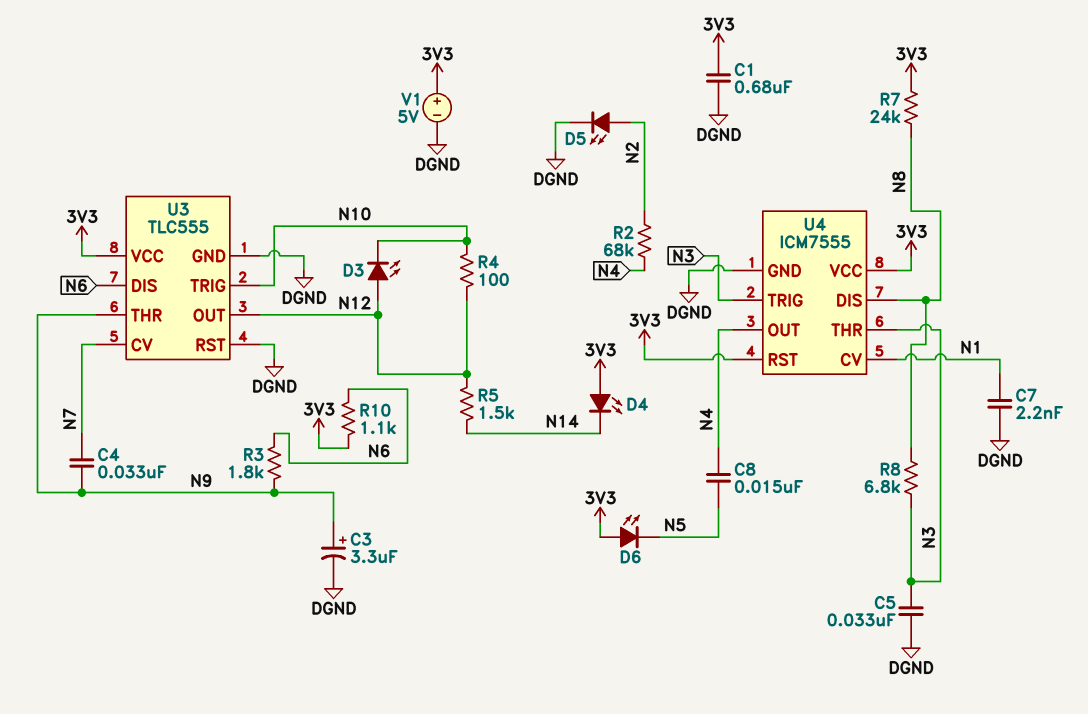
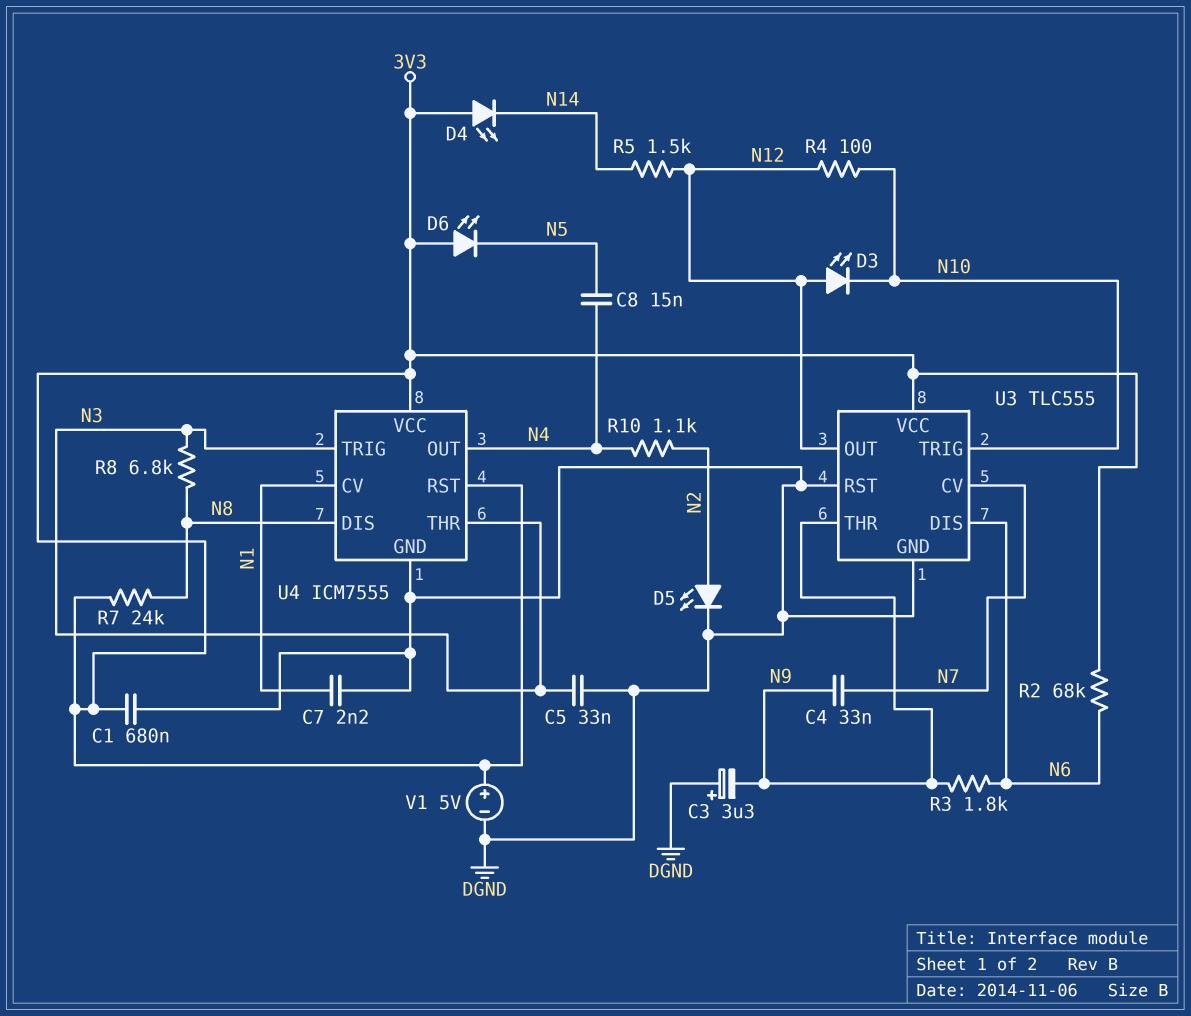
C3: 3.3uF (plus N9, minus DGND) -> 3.3uF (plus DGND, minus N9)
R2: 68k (N2, N4) -> 68k (3V3, N6)
R10: 1.1k (3V3, N6) -> 1.1k (N2, N4)

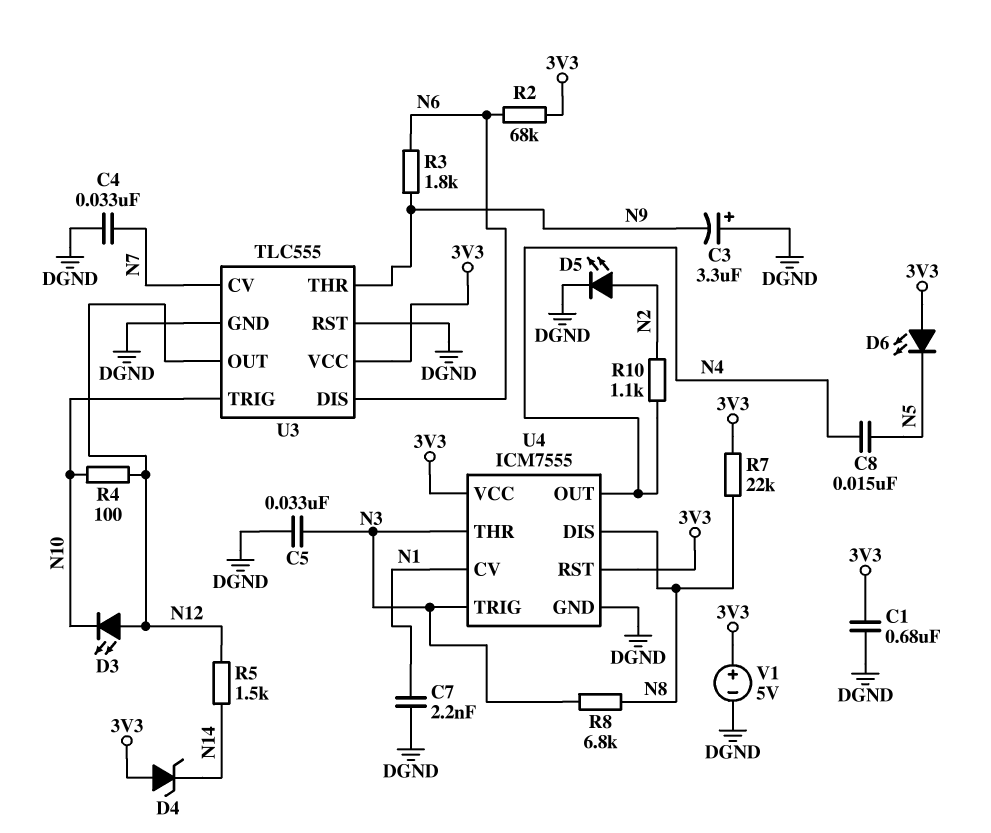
C4: 33nF (N7, N9) -> 33nF (DGND, N7)
D4: LED (A 3V3, K N14) -> zener (A 3V3, K N14)
R7: 24k (3V3, N8) -> 22k (3V3, N8)

